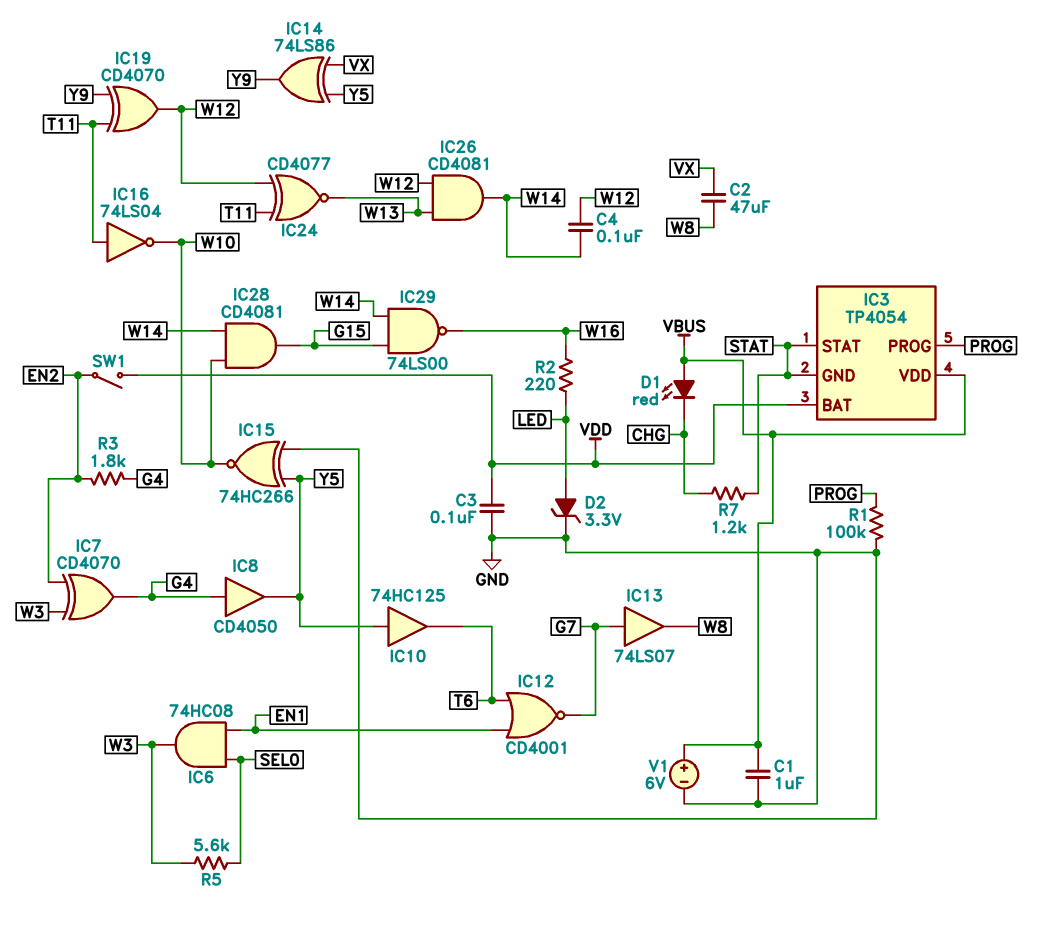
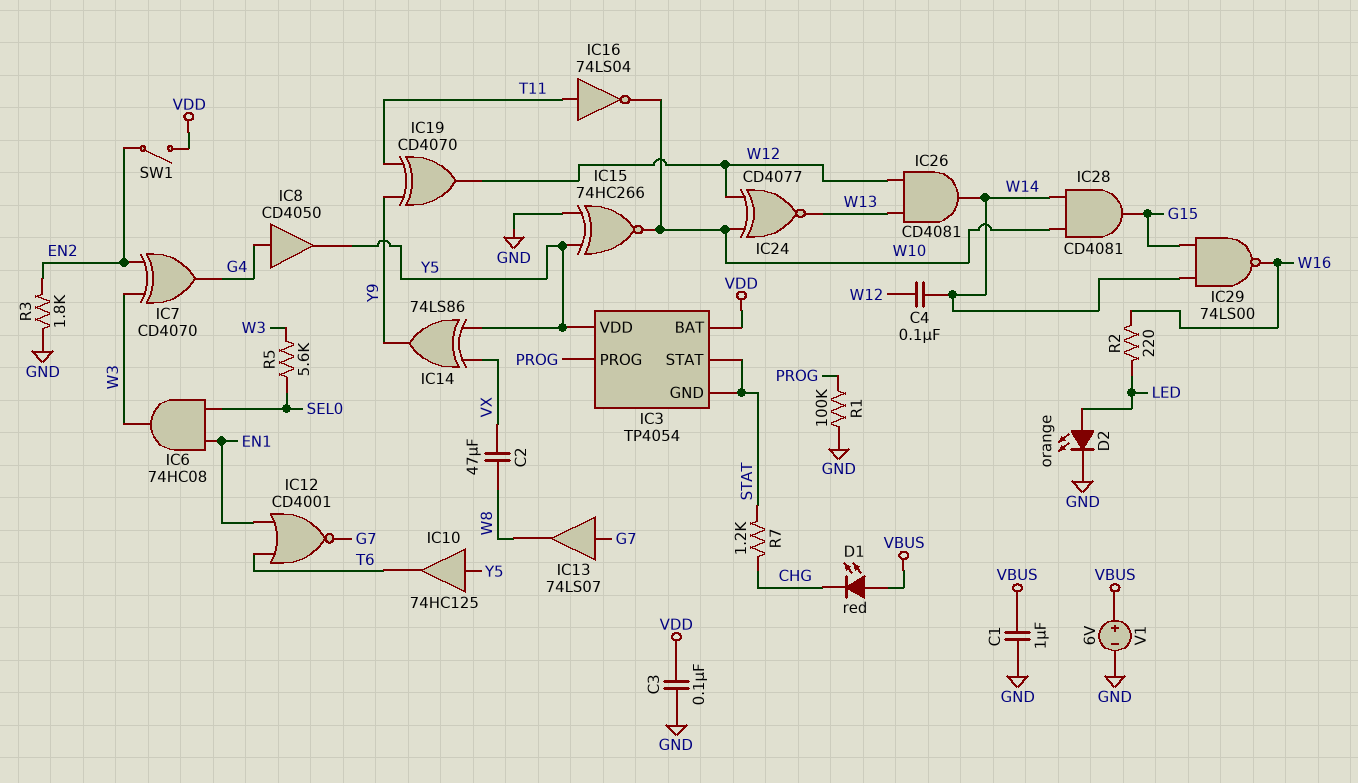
D2: zener 3.3V (A LED, K GND) -> LED orange (A LED, K GND)
IC3 pin VDD: VBUS -> Y5
IC24: XNOR CD4077 (in T11, in W12, out W13) -> XNOR CD4077 (in W10, in W12, out W13)
R3: 1.8k (EN2, G4) -> 1.8k (EN2, GND)

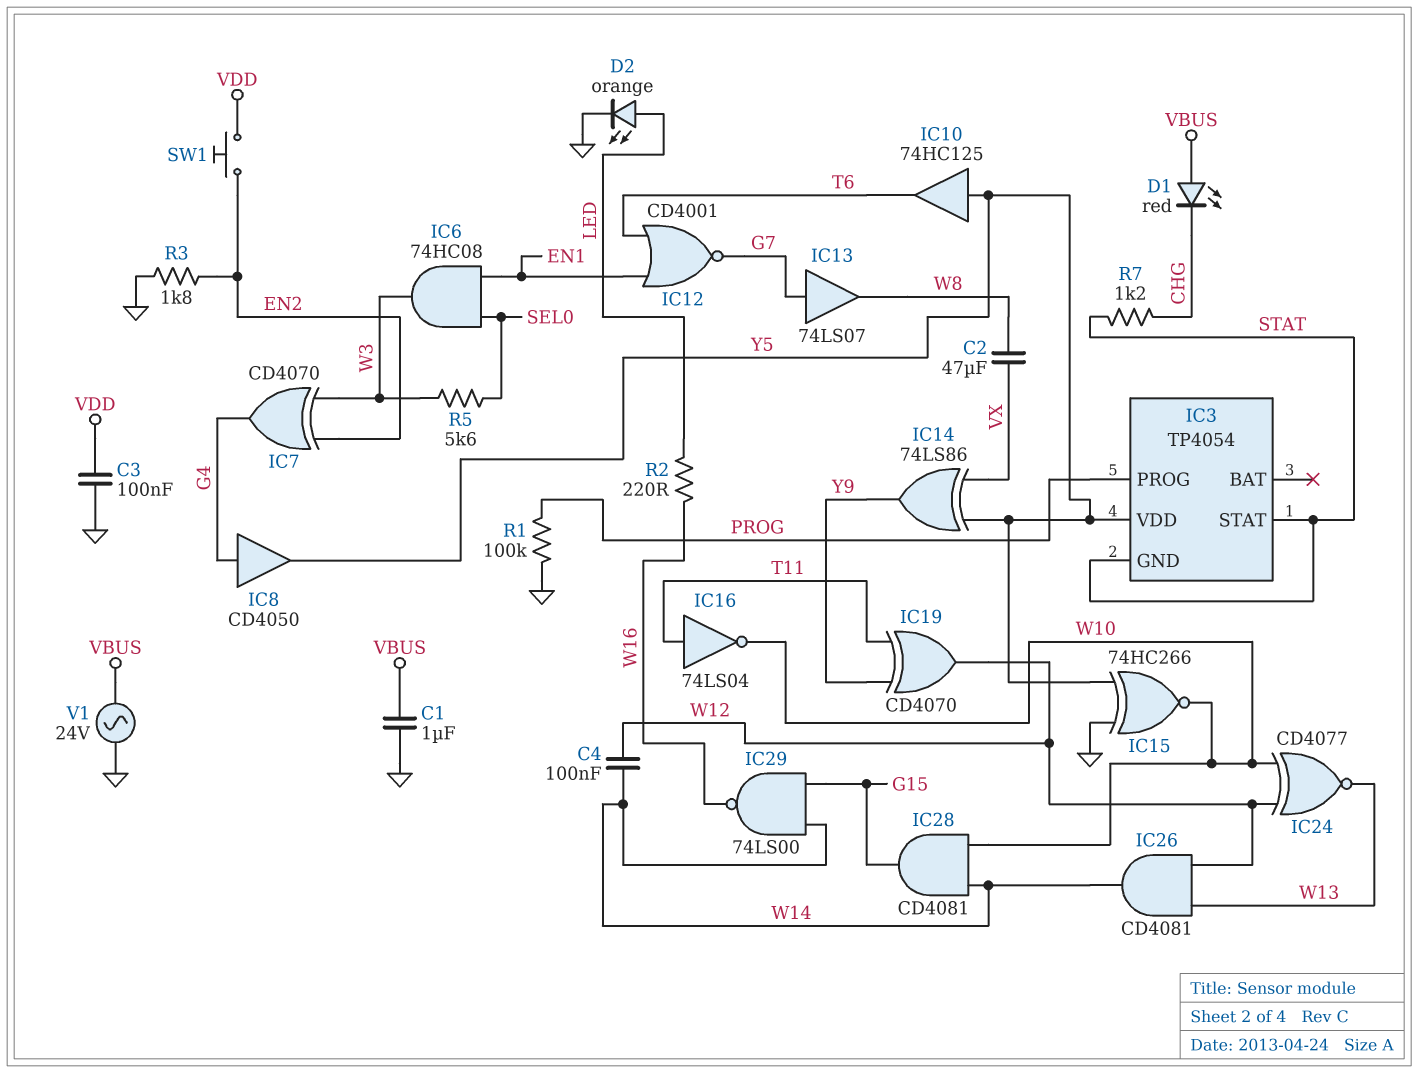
IC3 pin BAT: VDD -> none
SW1: switch (EN2, VDD) -> button (EN2, VDD)
V1: 6V (plus VBUS, minus GND) -> AC 24V (GND, VBUS)

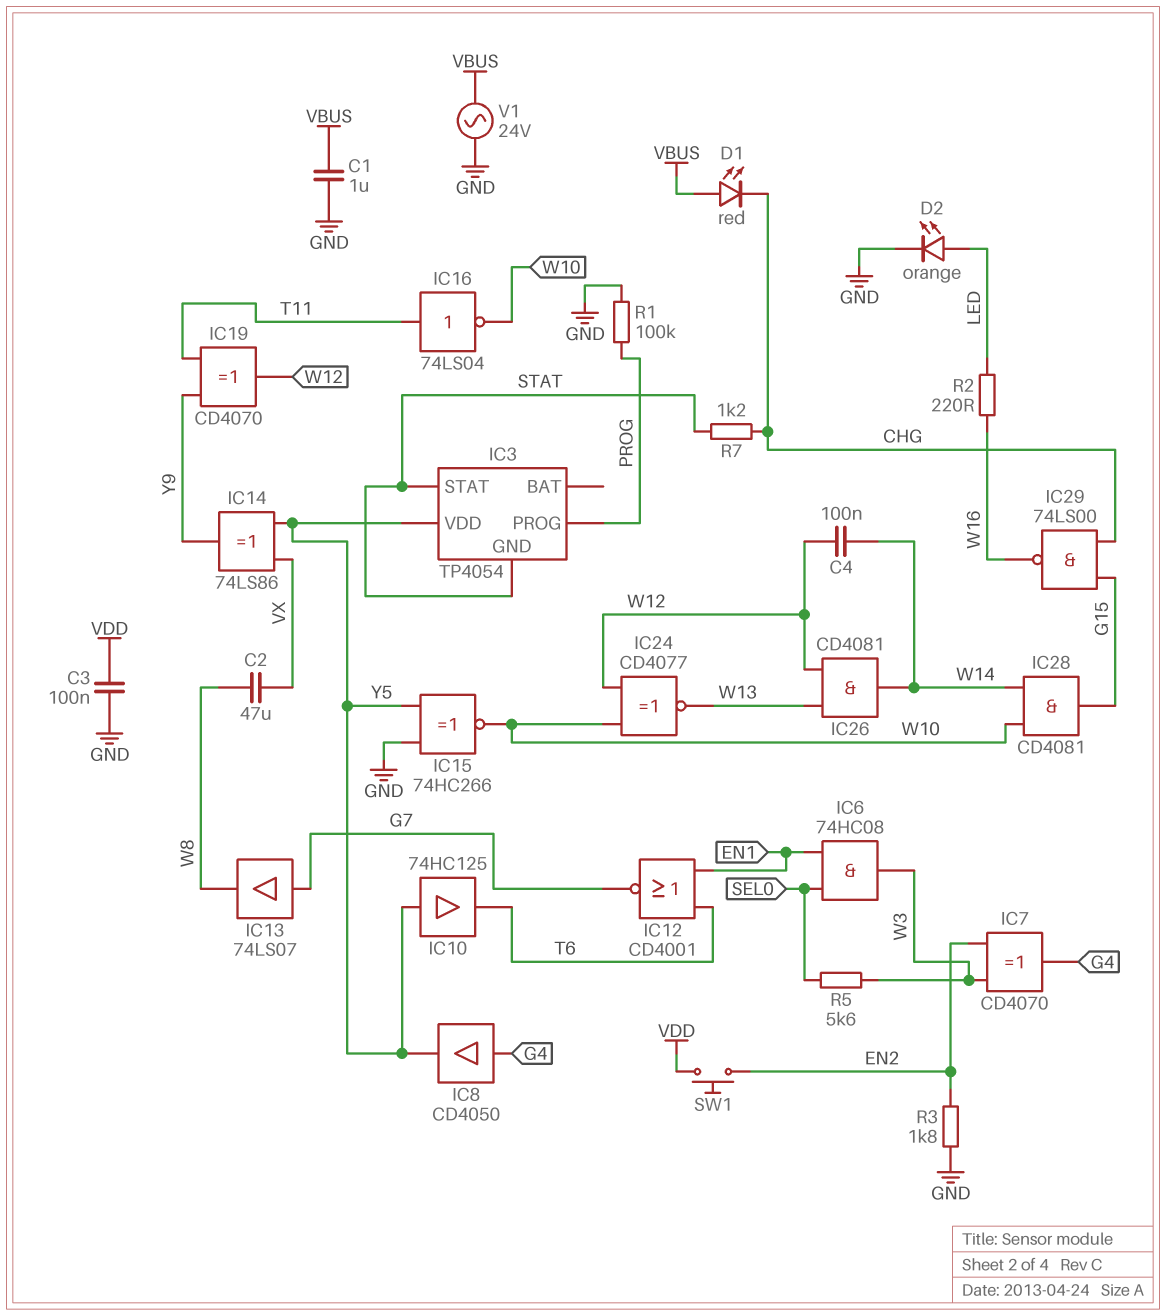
IC29: NAND 74LS00 (in G15, in W14, out W16) -> NAND 74LS00 (in CHG, in G15, out W16)

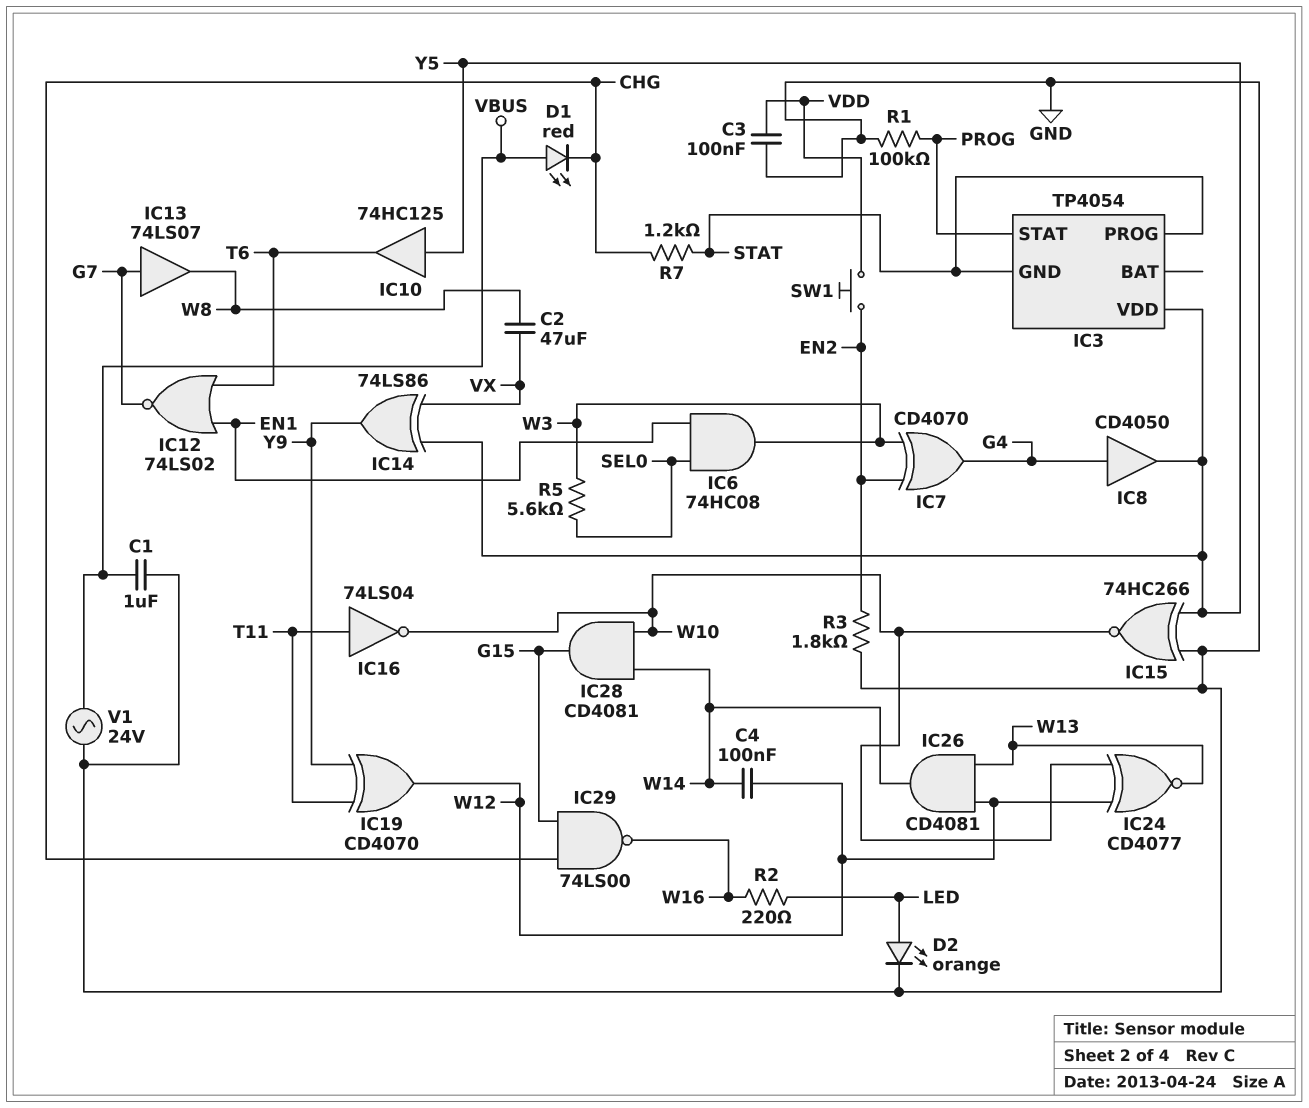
IC3 pin PROG: PROG -> STAT
IC3 pin STAT: STAT -> PROG
IC12: NOR CD4001 (in EN1, in T6, out G7) -> NOR 74LS02 (in EN1, in T6, out G7)

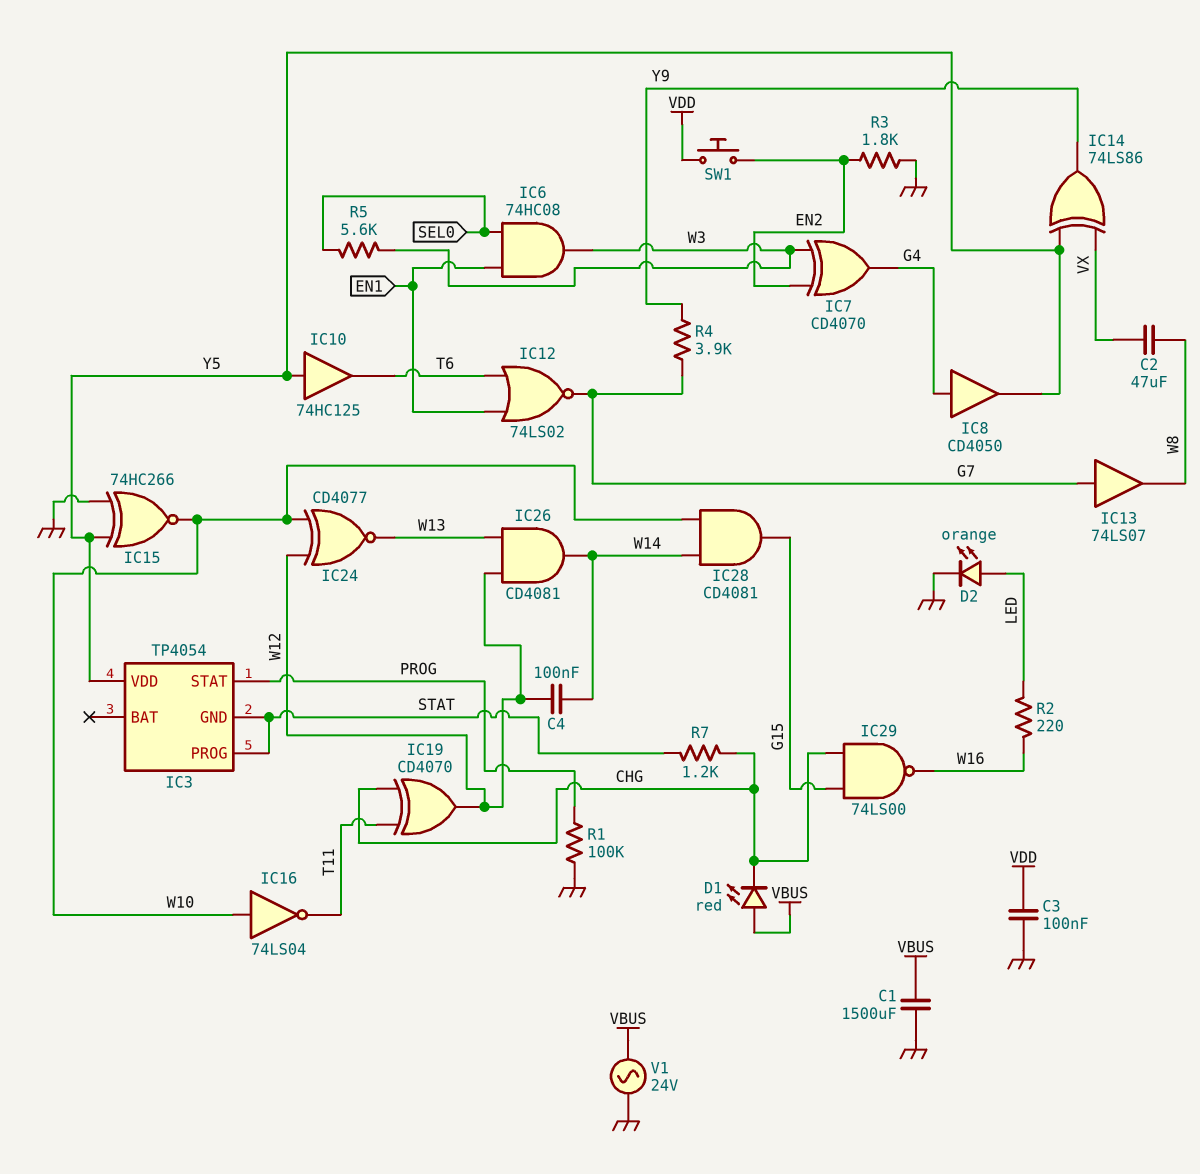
C1: 1uF (GND, VBUS) -> 1500uF (GND, VBUS)
IC16: NOT 74LS04 (in T11, out W10) -> NOT 74LS04 (in W10, out T11)
IC19: XOR CD4070 (in T11, in Y9, out W12) -> XOR CD4070 (in CHG, in T11, out W12)
R4: none -> 3.9k (G7, Y9)

